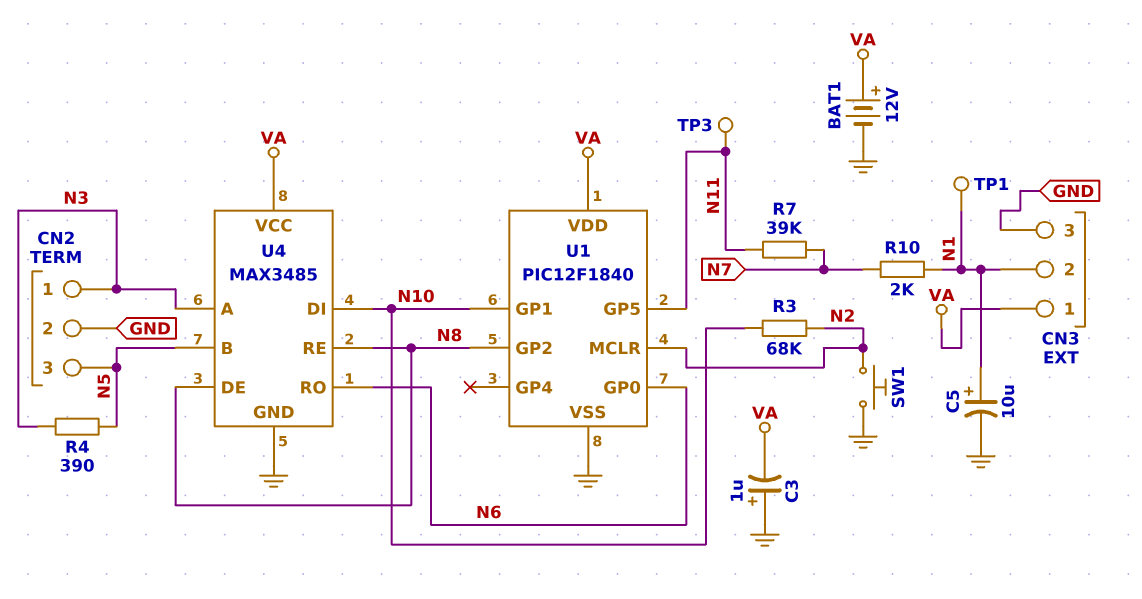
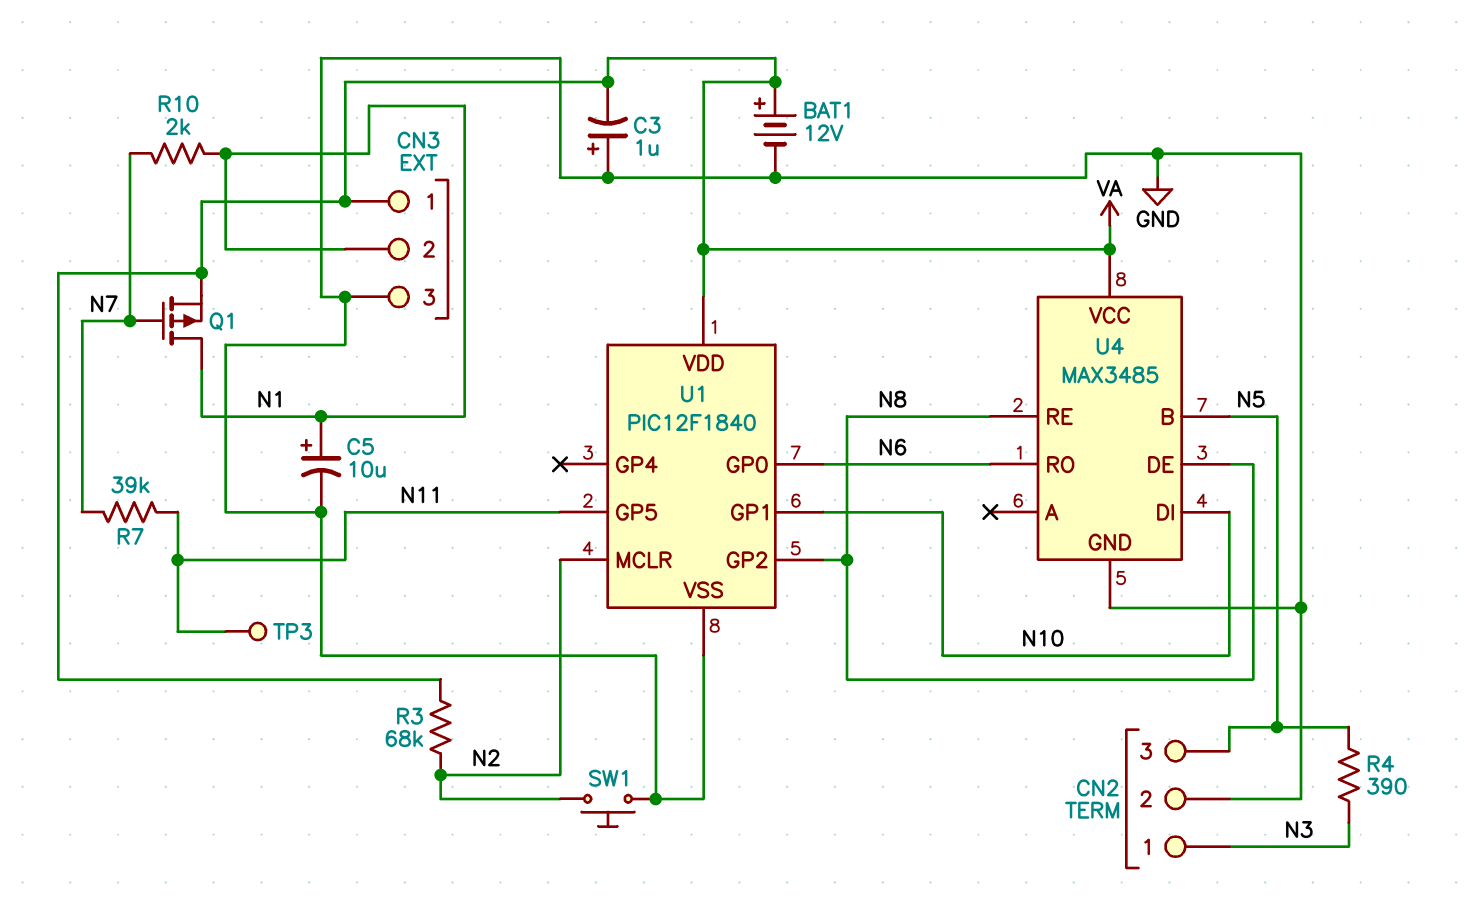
Q1: none -> PMOS (G N7, D N1, S VA)
R3: 68k (N2, N10) -> 68k (N2, VA)
TP1: test point (N1) -> none
U4 pin A: N3 -> none

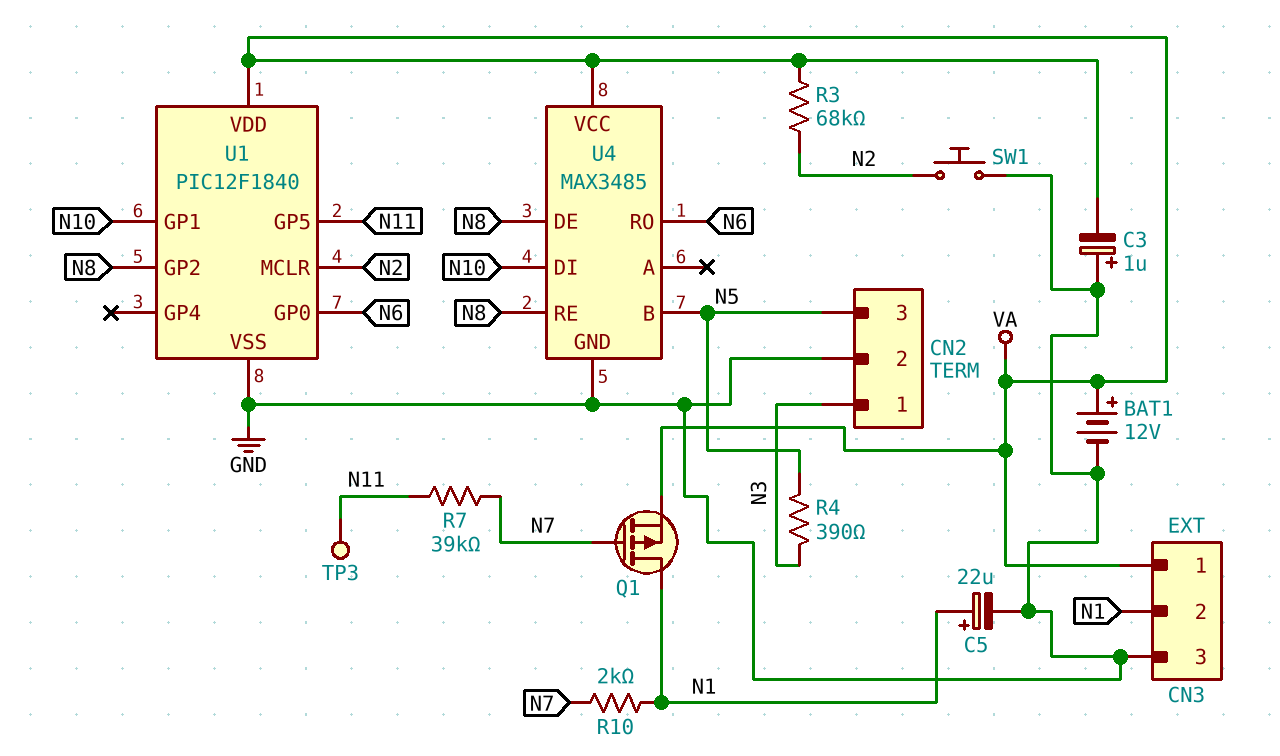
C5: 10uF (plus N1, minus GND) -> 22uF (plus N1, minus GND)

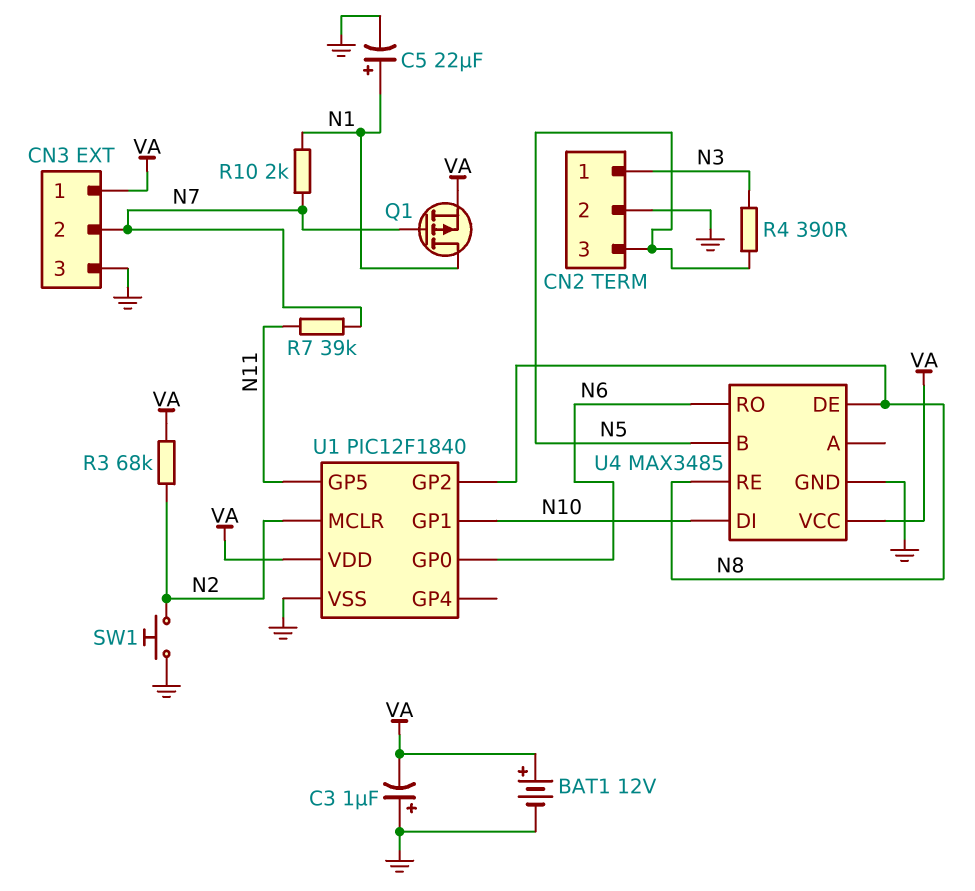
CN3 pin 2: N1 -> N7
TP3: test point (N11) -> none

